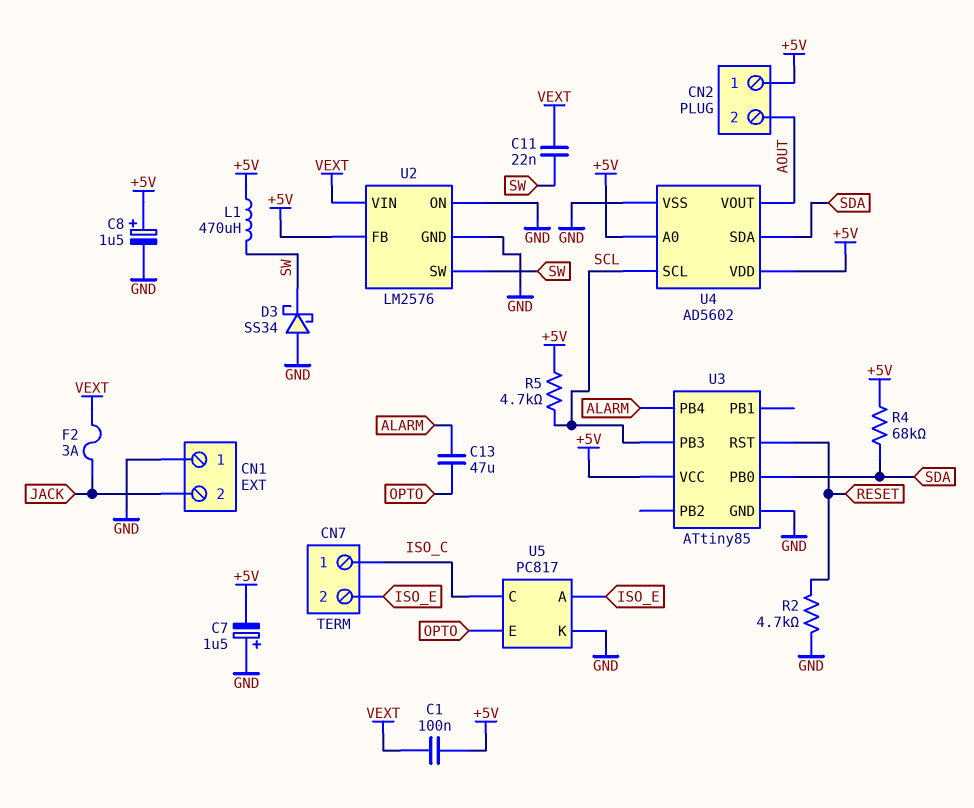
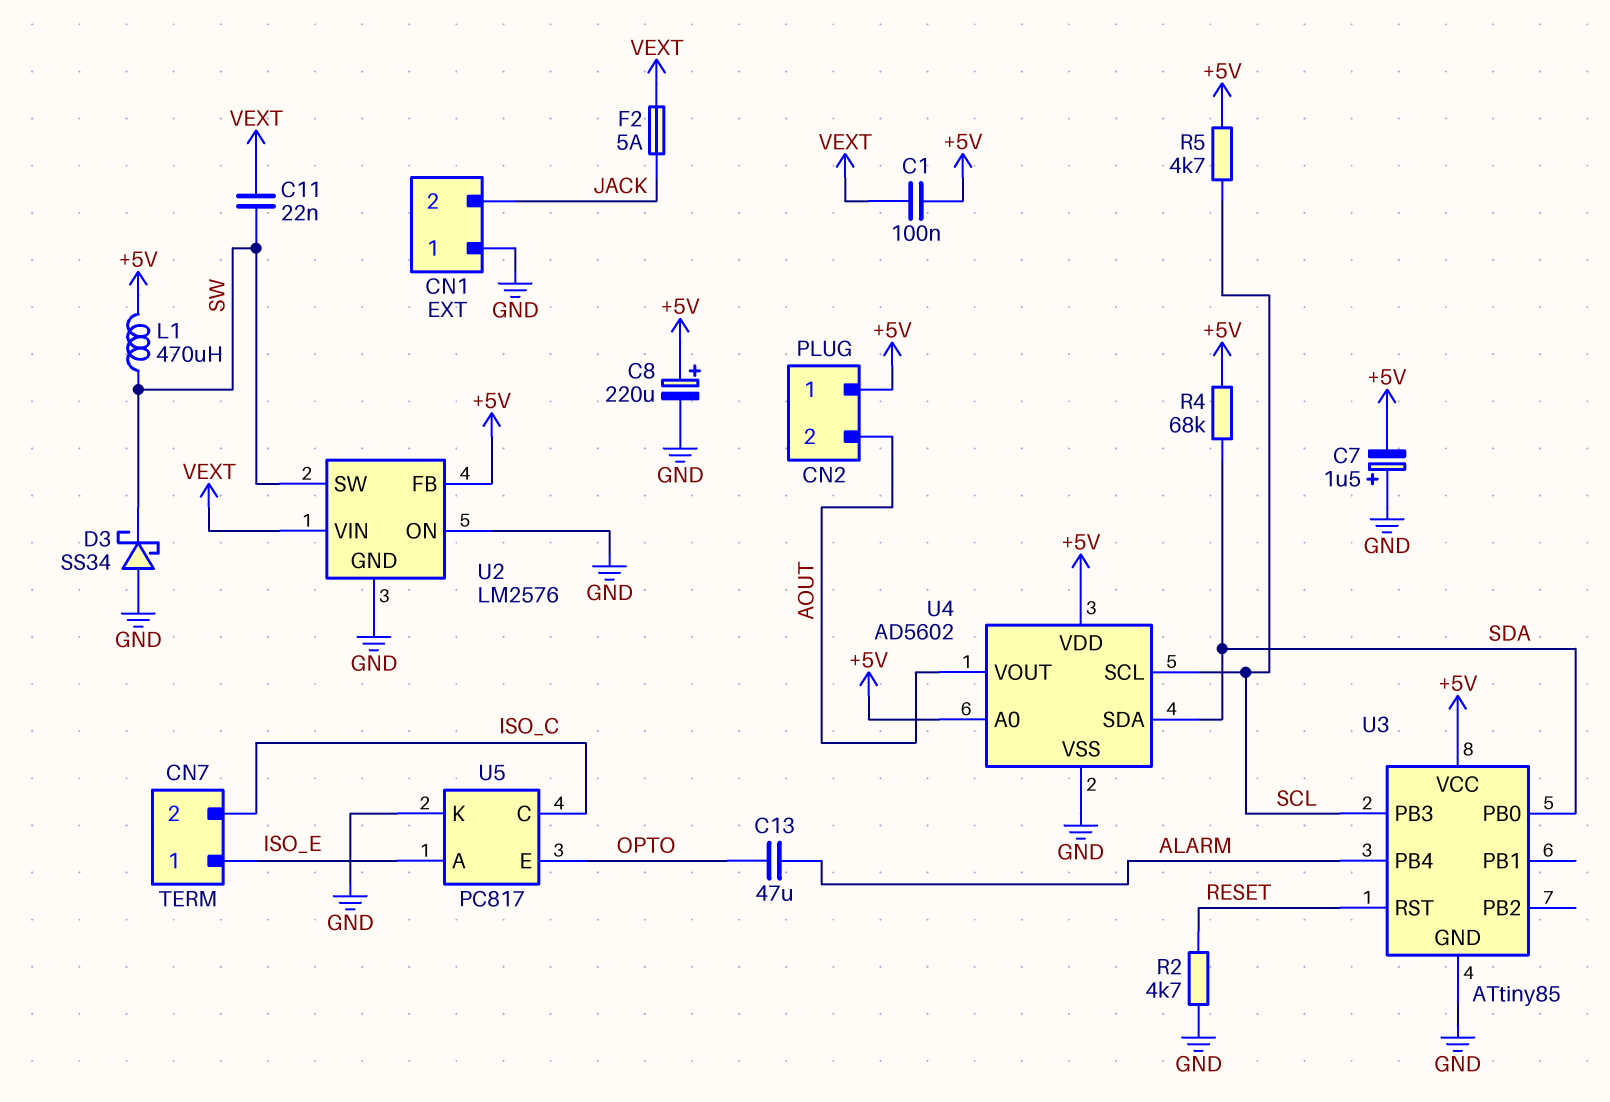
C8: 1.5uF (plus +5V, minus GND) -> 220uF (plus +5V, minus GND)
CN7 pin 1: ISO_C -> ISO_E
CN7 pin 2: ISO_E -> ISO_C
F2: 3A (JACK, VEXT) -> 5A (JACK, VEXT)

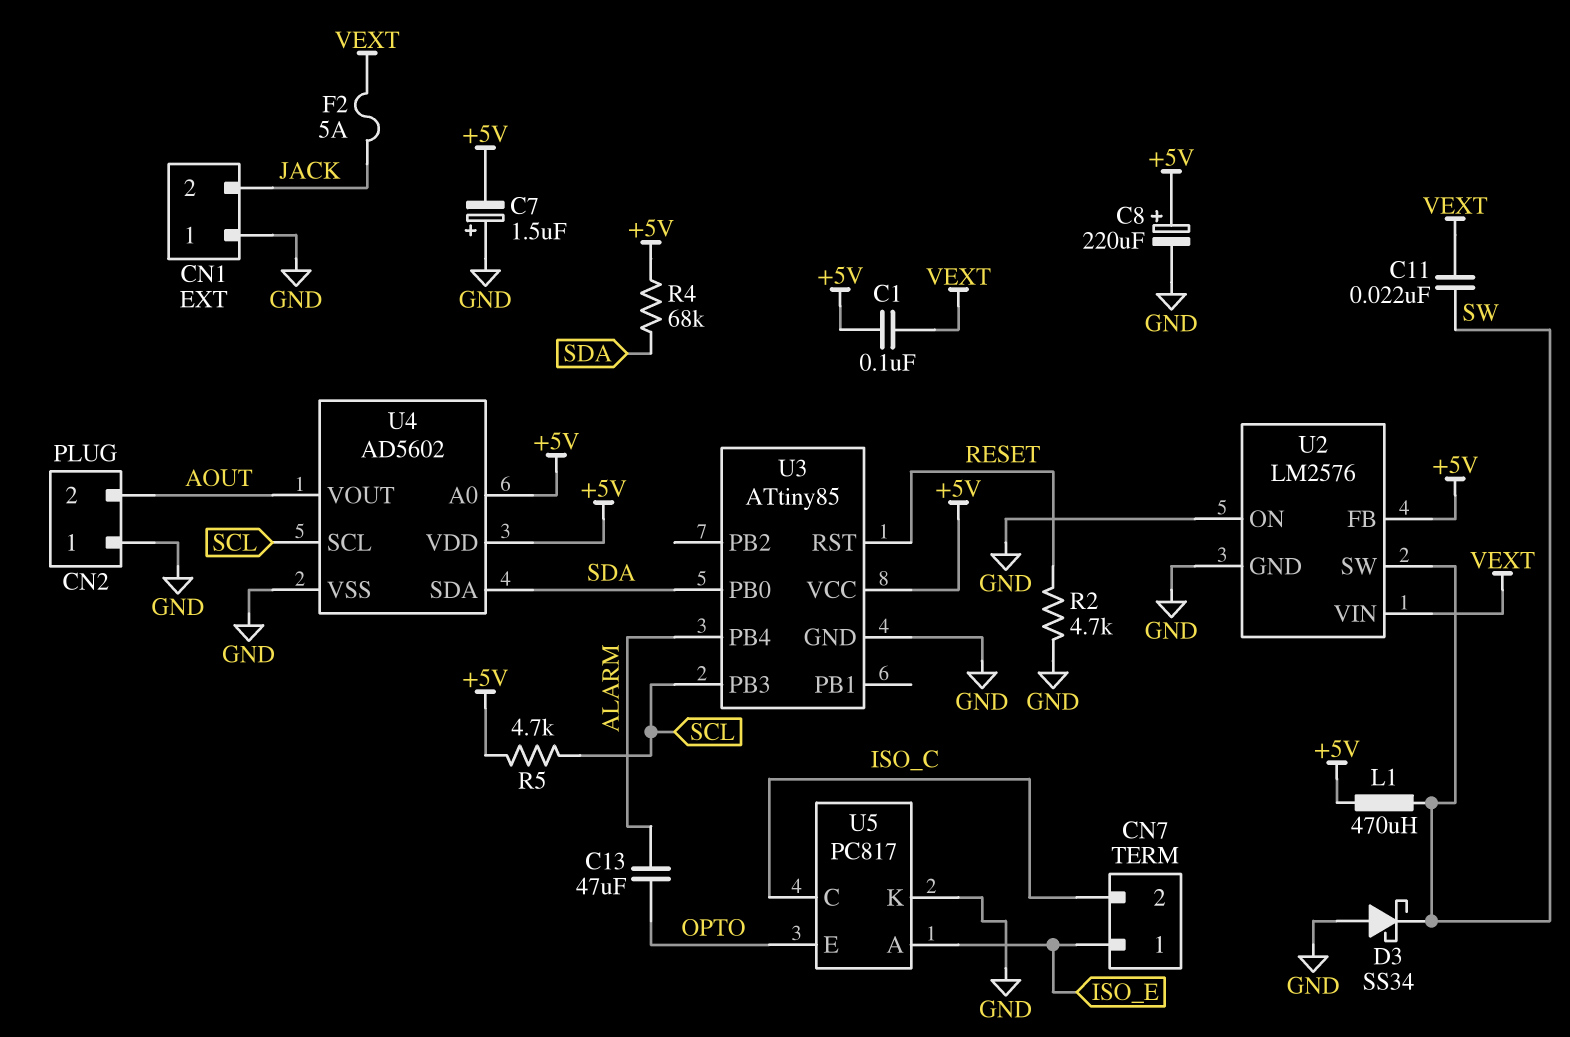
CN2 pin 1: +5V -> GND

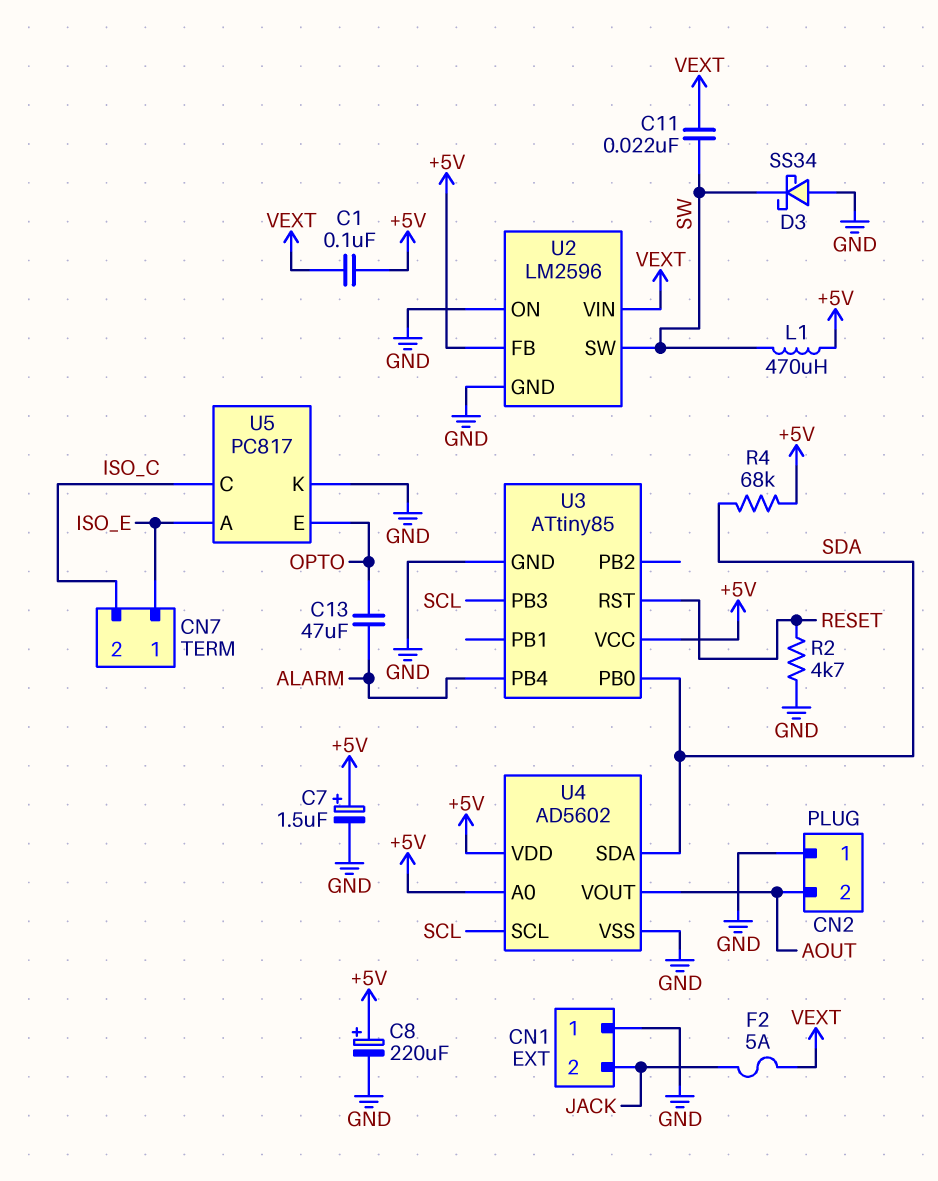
C7: 1.5uF (plus GND, minus +5V) -> 1.5uF (plus +5V, minus GND)
R5: 4.7k (+5V, SCL) -> none
U2: LM2576 -> LM2596

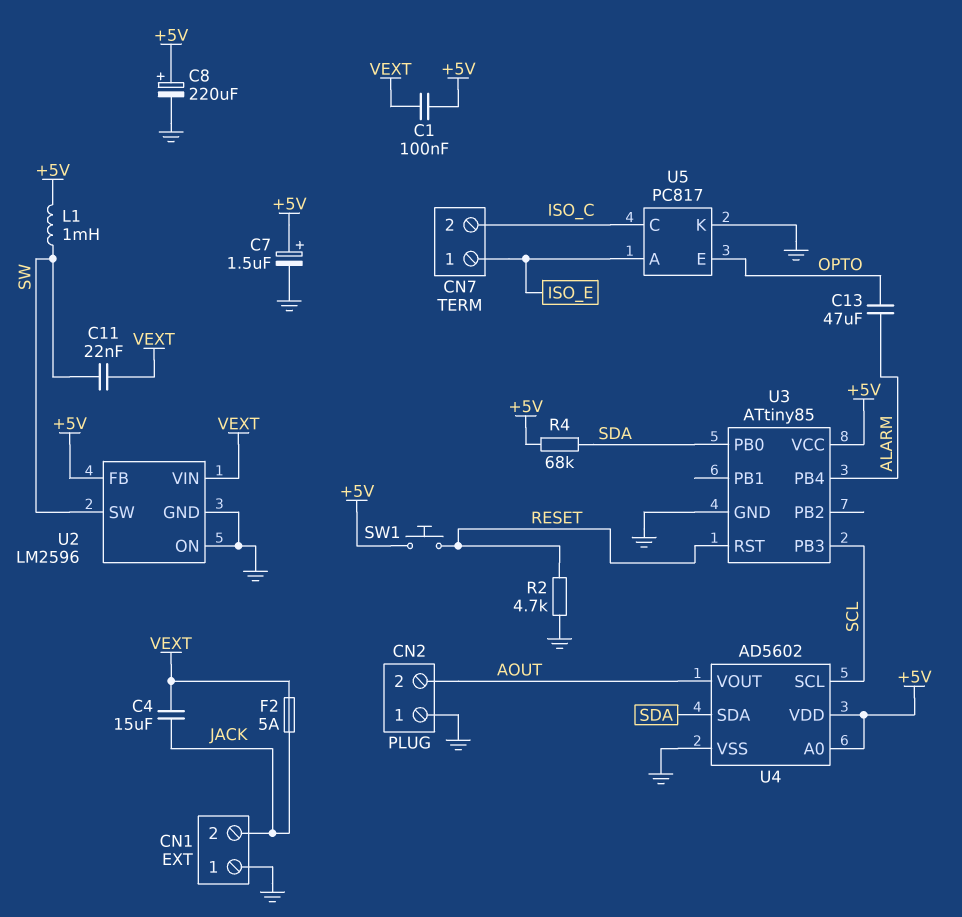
C4: none -> 15uF (JACK, VEXT)
D3: schottky SS34 (A GND, K SW) -> none
L1: 470uH (+5V, SW) -> 1mH (+5V, SW)
SW1: none -> button (+5V, RESET)

